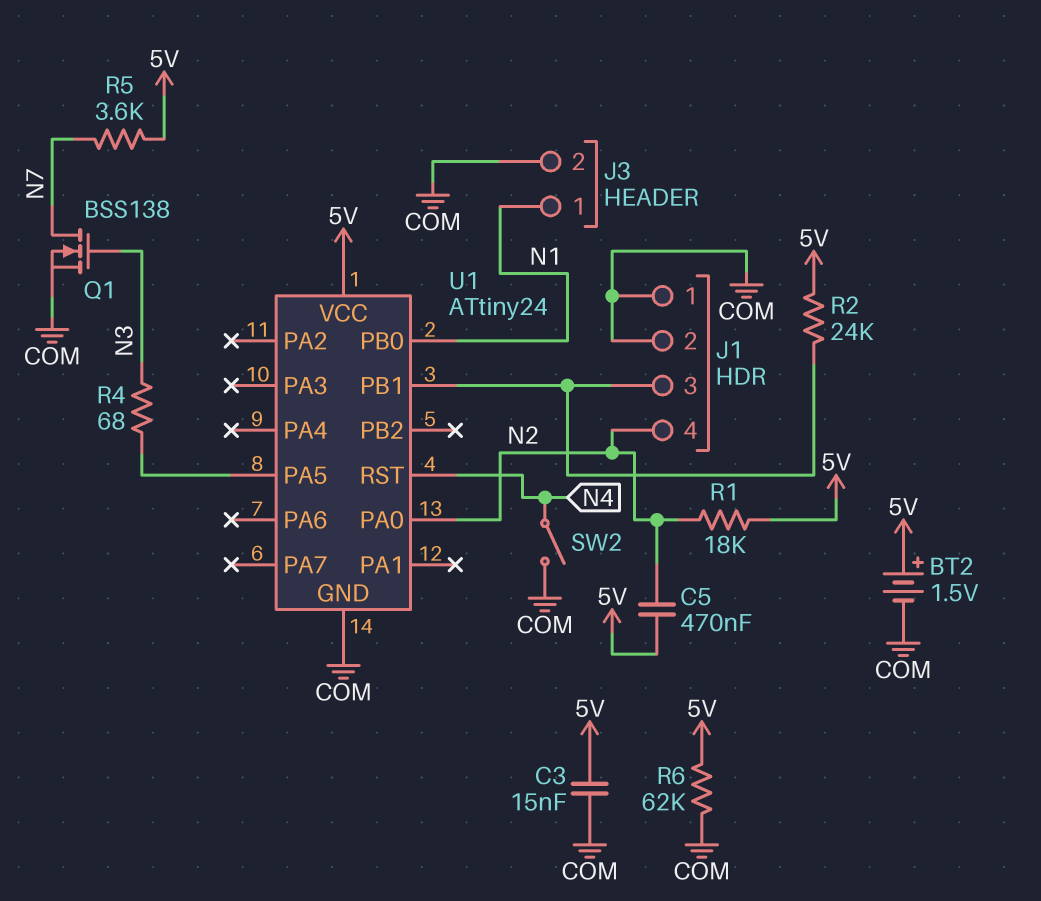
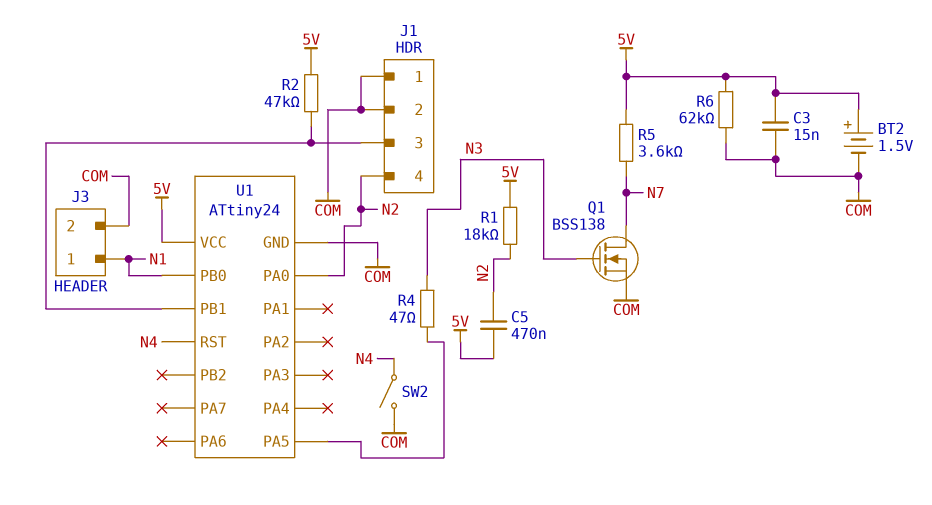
R2: 24k (5V, J1/3) -> 47k (5V, J1/3)
R4: 68 (N3, U1/PA5) -> 47 (N3, U1/PA5)

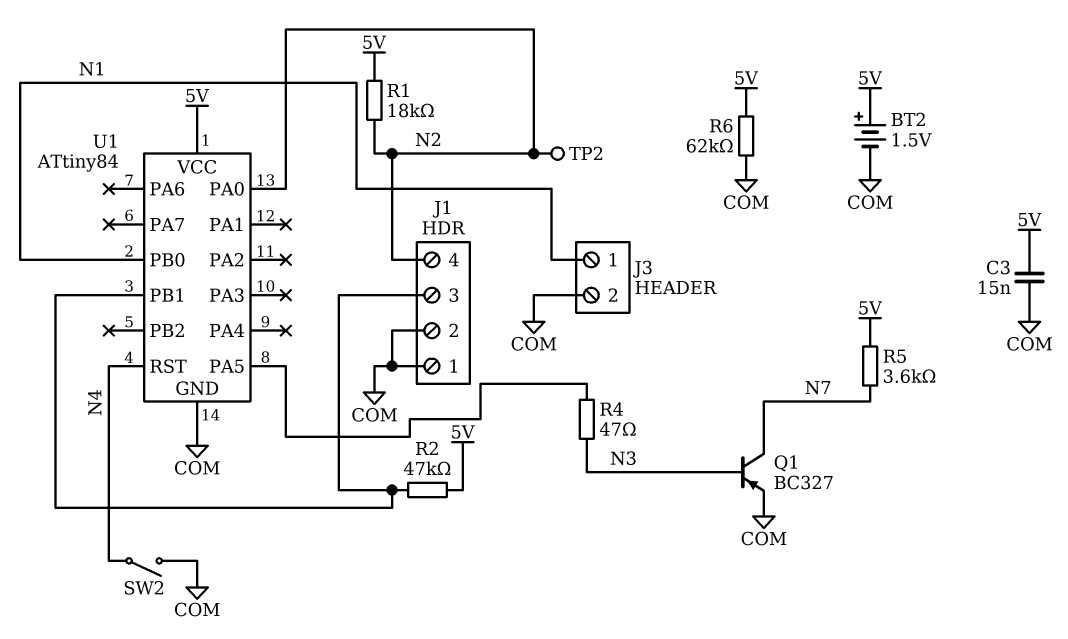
C5: 470nF (5V, N2) -> none
Q1: NMOS BSS138 (G N3, D N7, S COM) -> PNP BC327 (B N3, C N7, E COM)
TP2: none -> test point (N2)
U1: ATtiny24 -> ATtiny84

